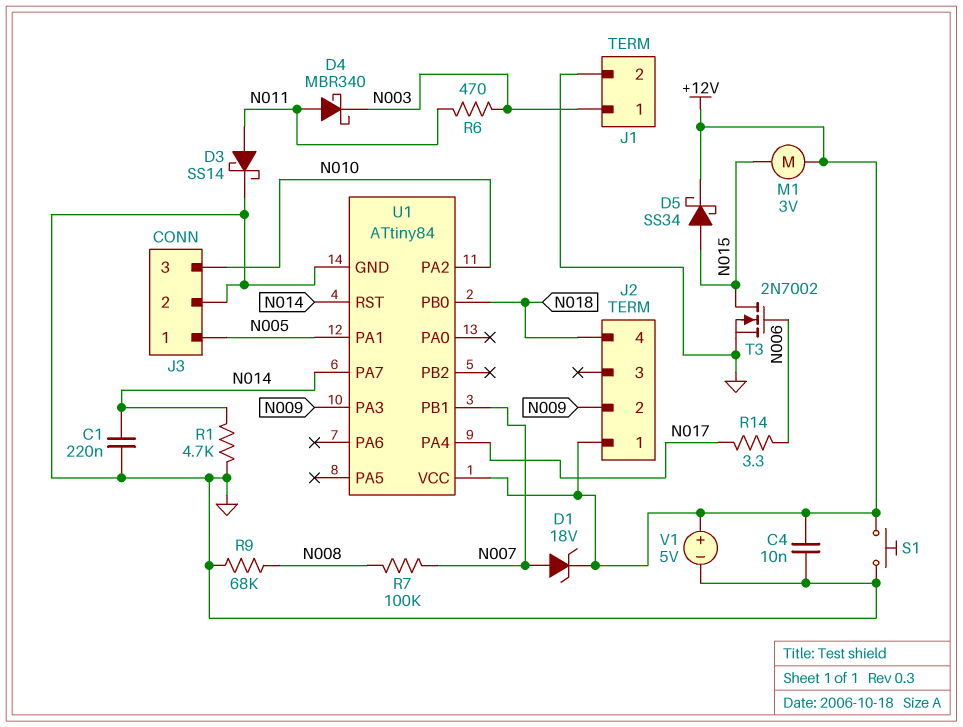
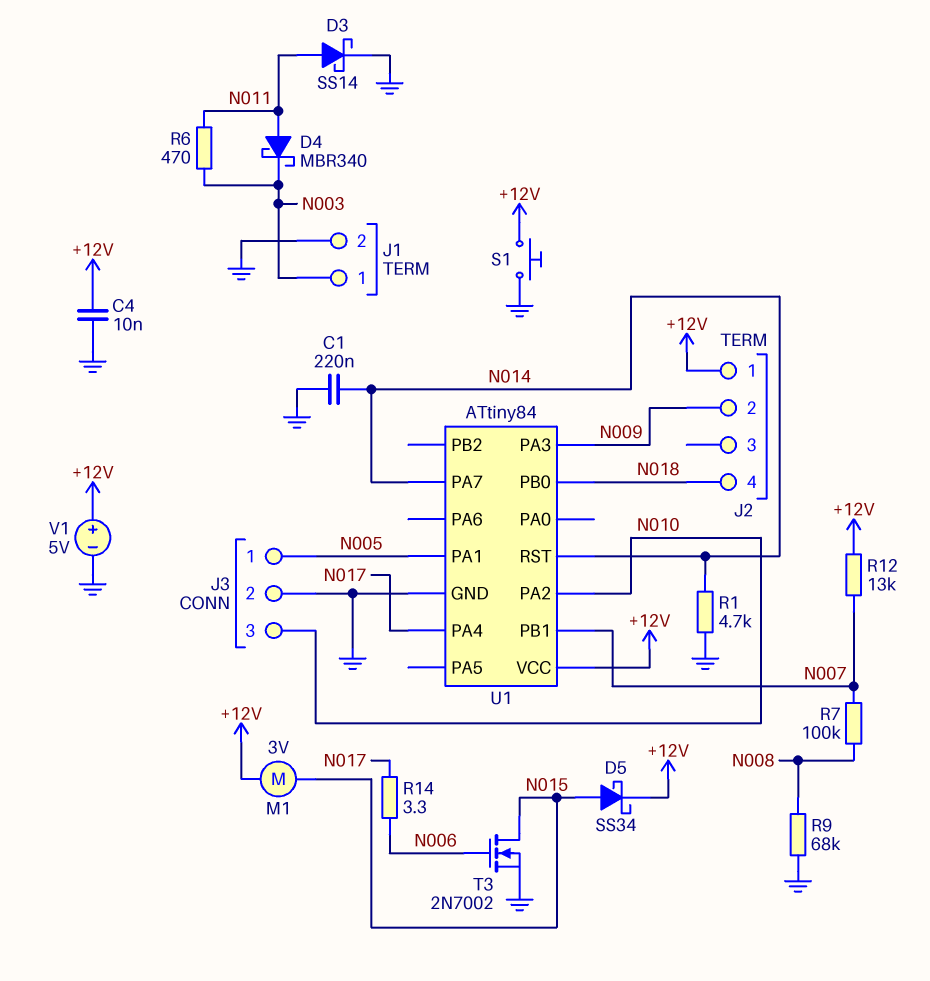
D1: zener 18V (A N007, K +12V) -> none
R12: none -> 13k (+12V, N007)

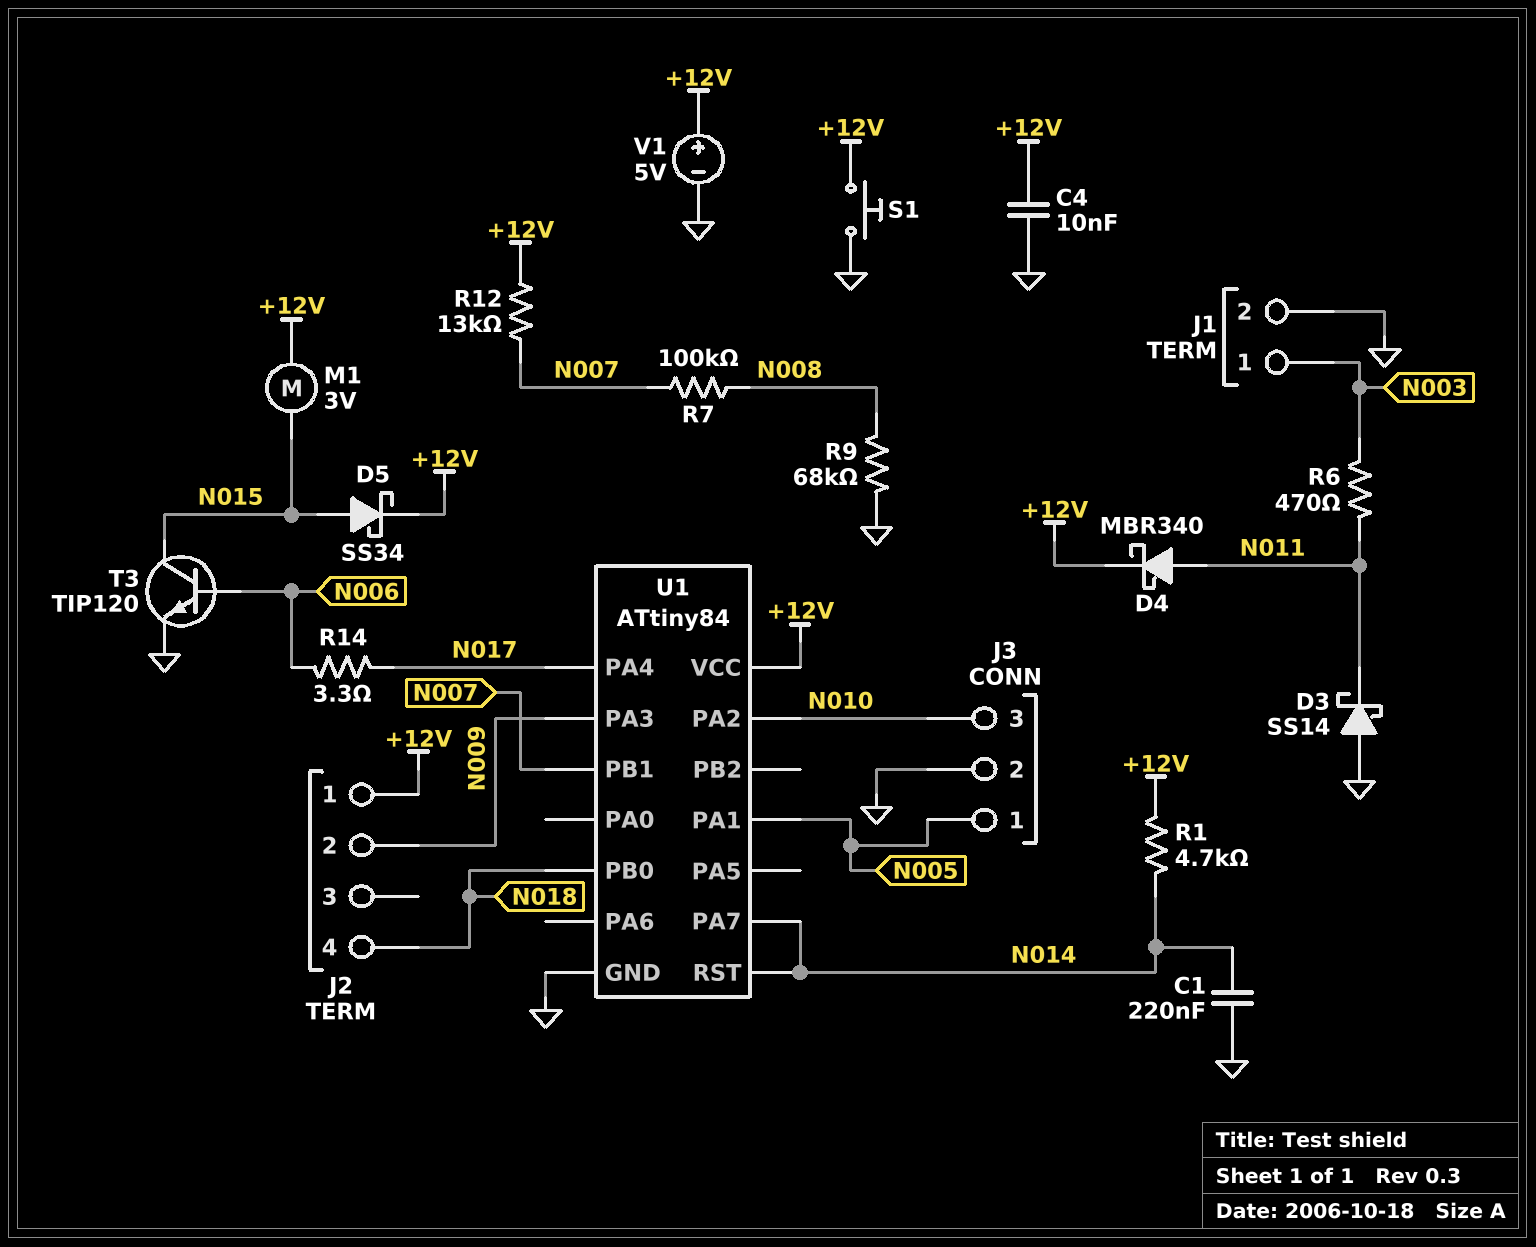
D3: schottky SS14 (A N011, K GND) -> schottky SS14 (A GND, K N011)
D4: schottky MBR340 (A N011, K N003) -> schottky MBR340 (A N011, K +12V)
R1: 4.7k (GND, N014) -> 4.7k (+12V, N014)
T3: NMOS 2N7002 (G N006, D N015, S GND) -> NPN TIP120 (B N006, C N015, E GND)

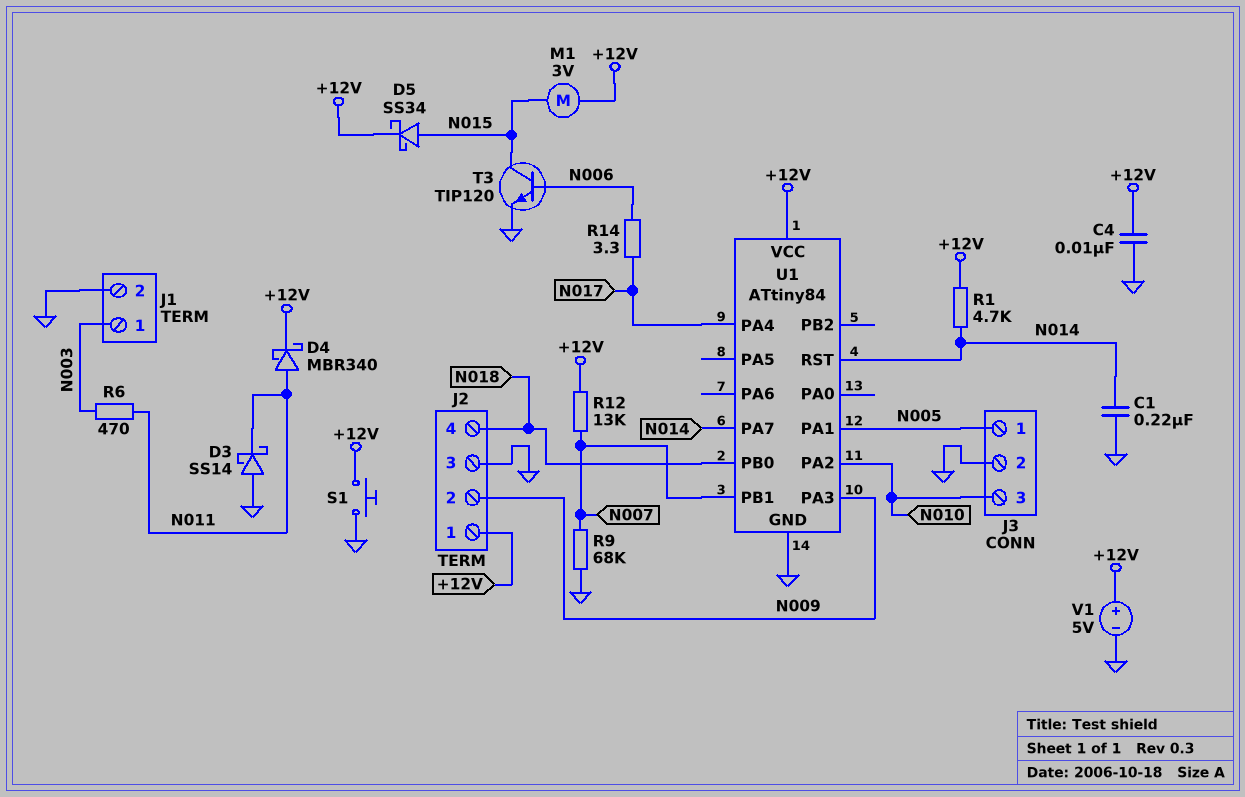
J2 pin 3: none -> GND
R7: 100k (N007, N008) -> none
R9: 68k (GND, N008) -> 68k (GND, N007)

